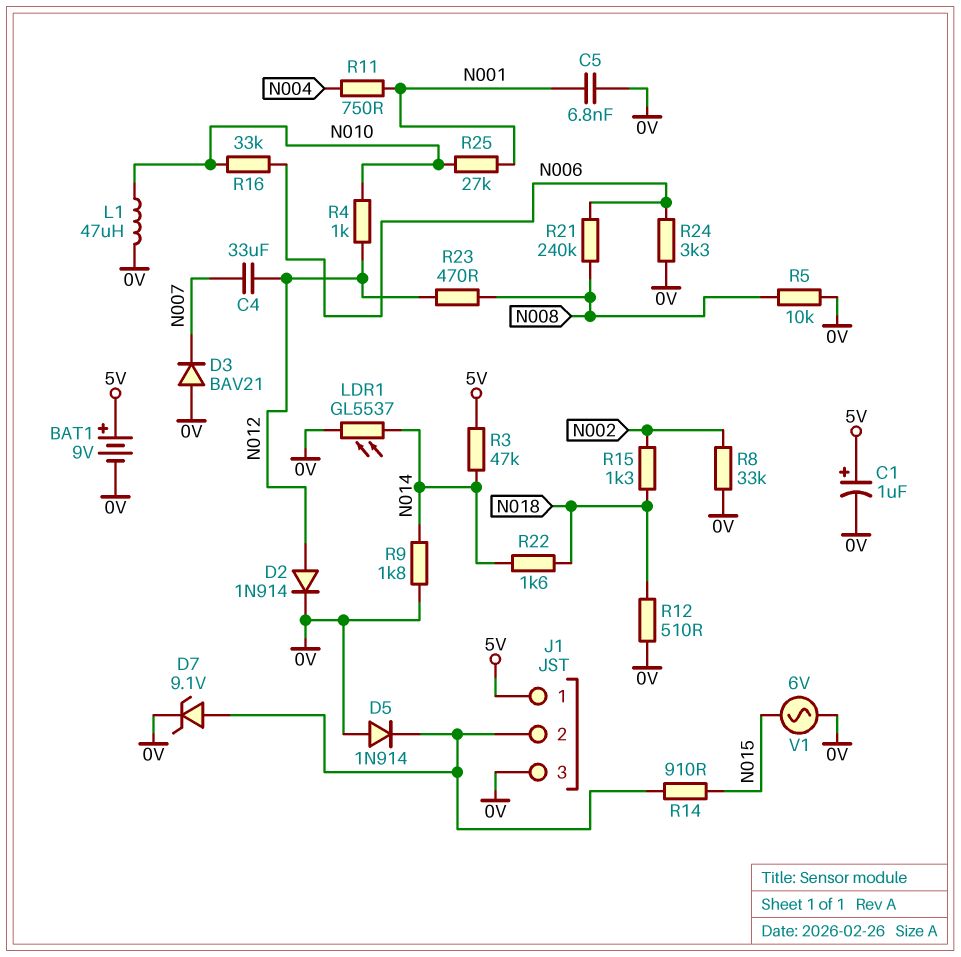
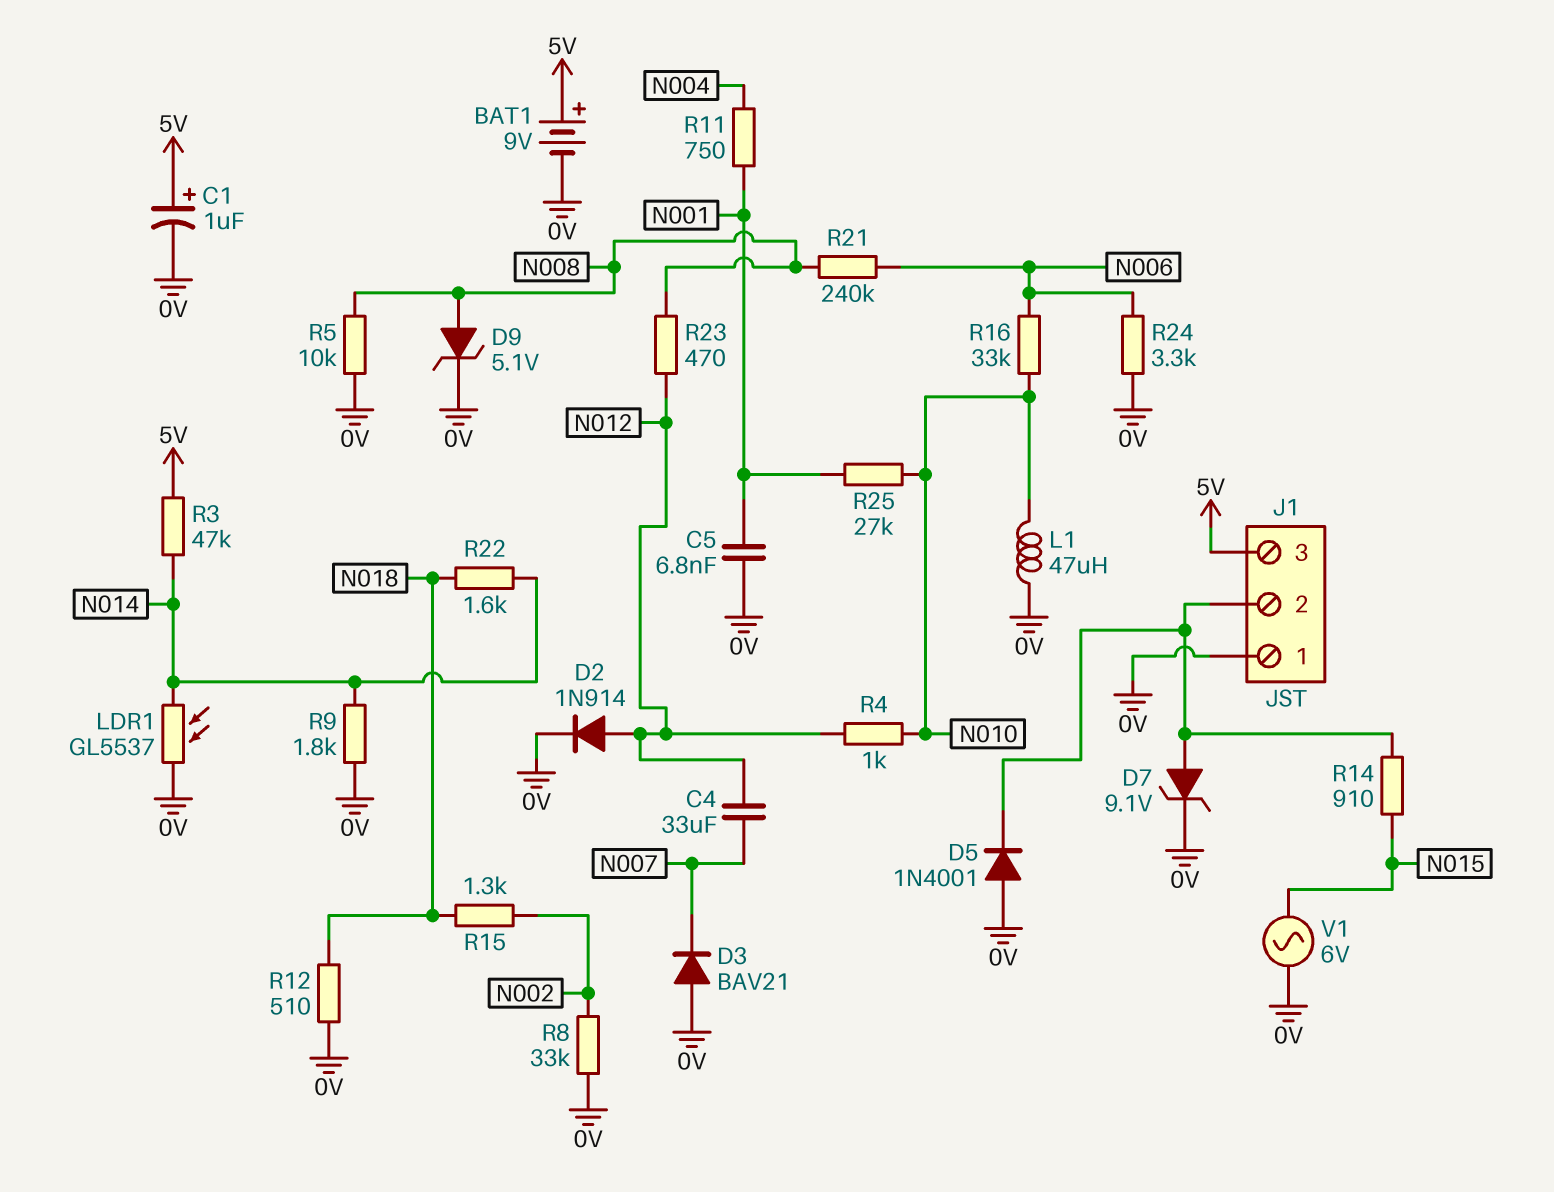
D5: diode 1N914 (A 0V, K J1/2) -> diode 1N4001 (A 0V, K J1/2)
D9: none -> zener 5.1V (A N008, K 0V)
J1 pin 1: 5V -> 0V
J1 pin 3: 0V -> 5V

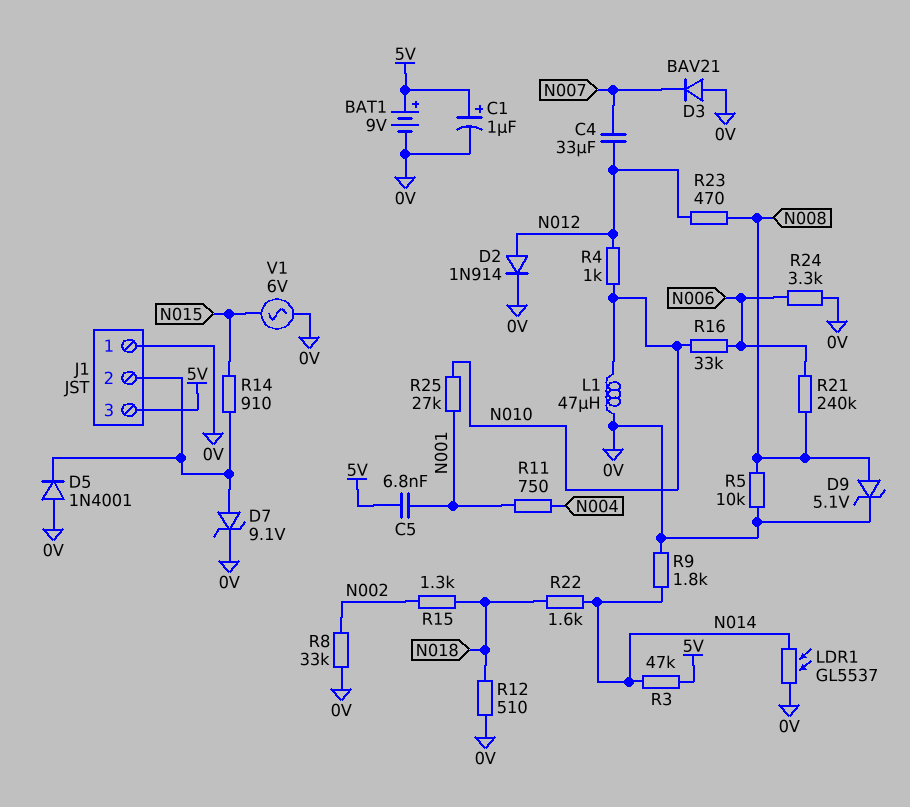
C5: 6.8nF (0V, N001) -> 6.8nF (5V, N001)

